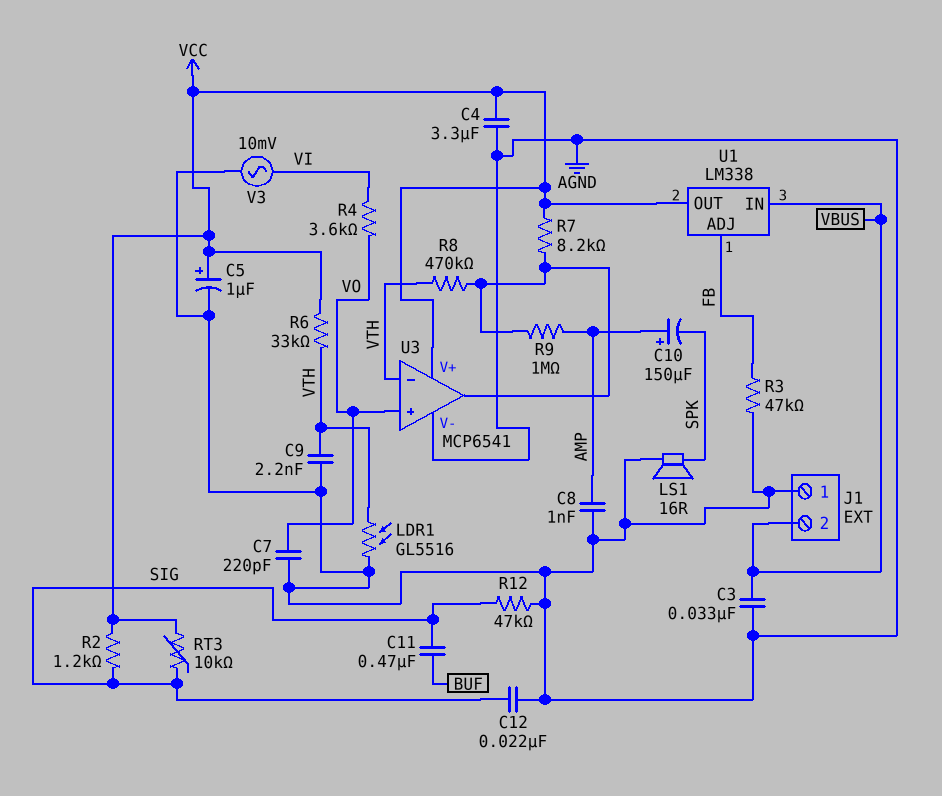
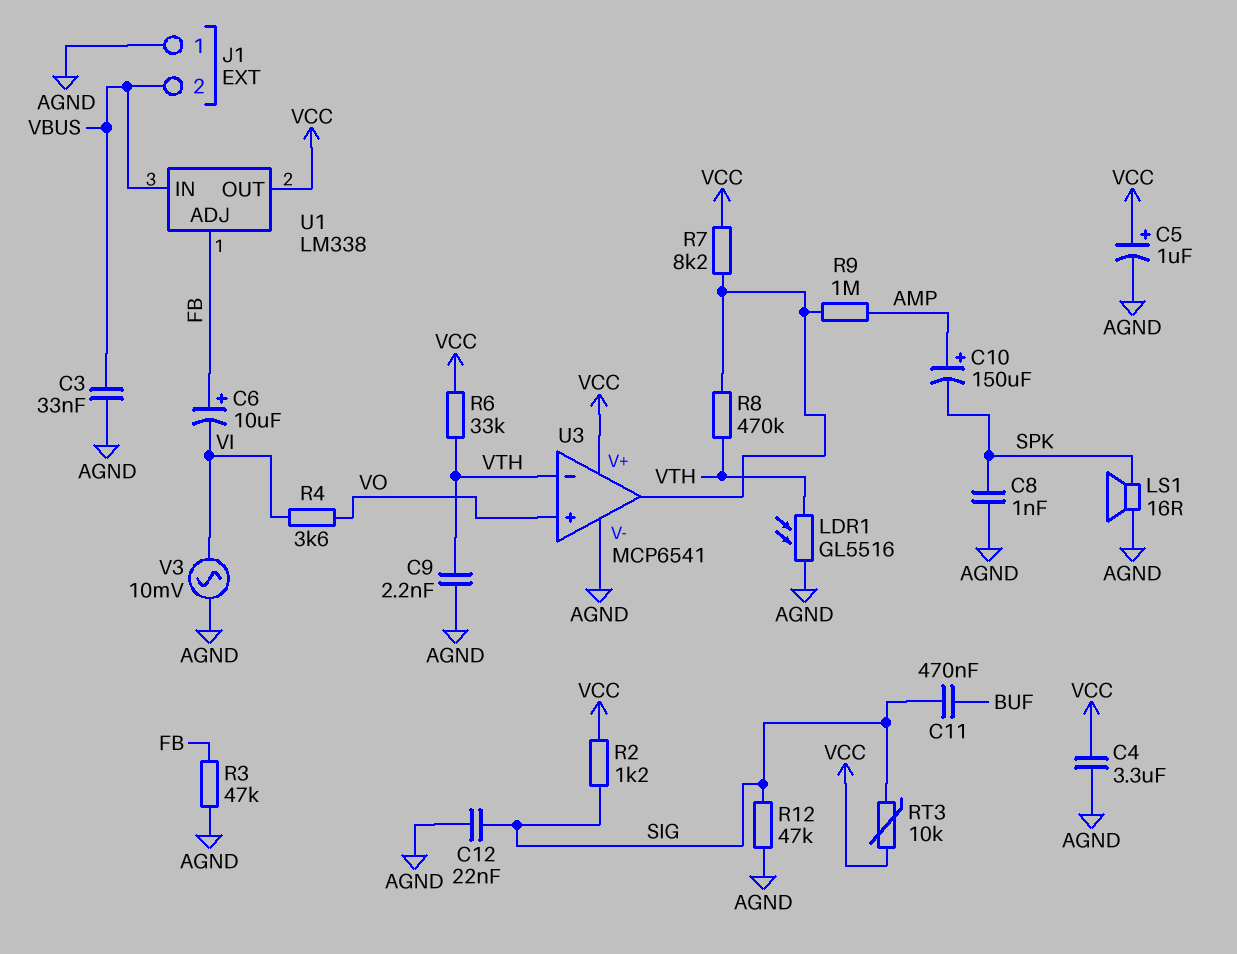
C6: none -> 10uF (plus FB, minus VI)
C7: 220pF (AGND, VO) -> none
C8: 1nF (AGND, AMP) -> 1nF (AGND, SPK)

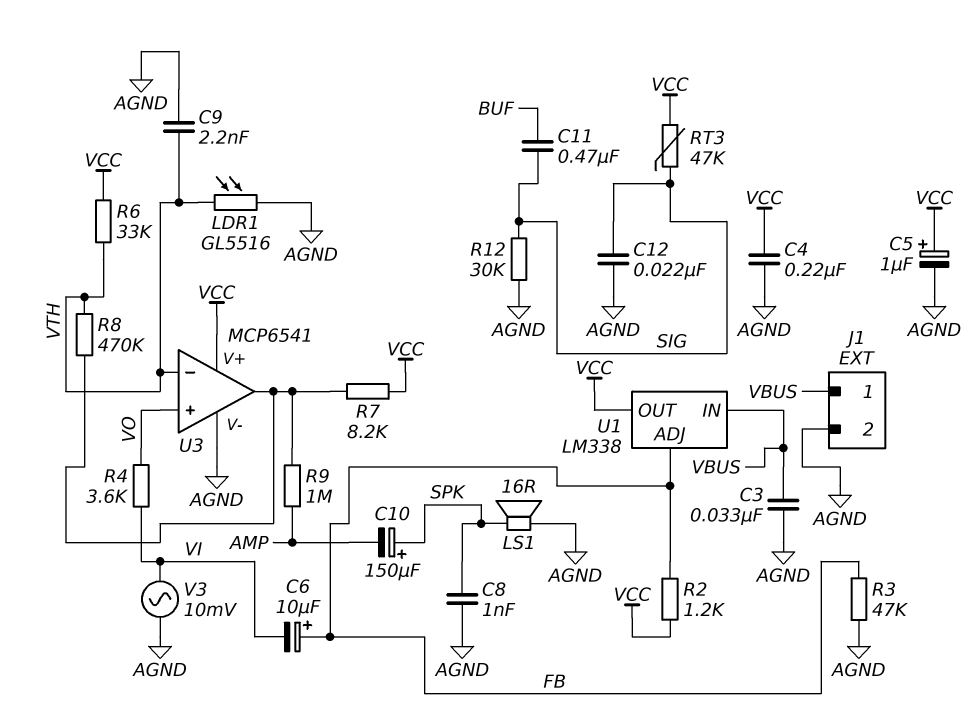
C4: 3.3uF (AGND, VCC) -> 220nF (AGND, VCC)
C10: 150uF (plus AMP, minus SPK) -> 150uF (plus SPK, minus AMP)
J1 pin 1: AGND -> VBUS
J1 pin 2: VBUS -> AGND
R2: 1.2k (SIG, VCC) -> 1.2k (FB, VCC)
R12: 47k (AGND, SIG) -> 30k (AGND, SIG)
RT3: 10k (SIG, VCC) -> 47k (SIG, VCC)

